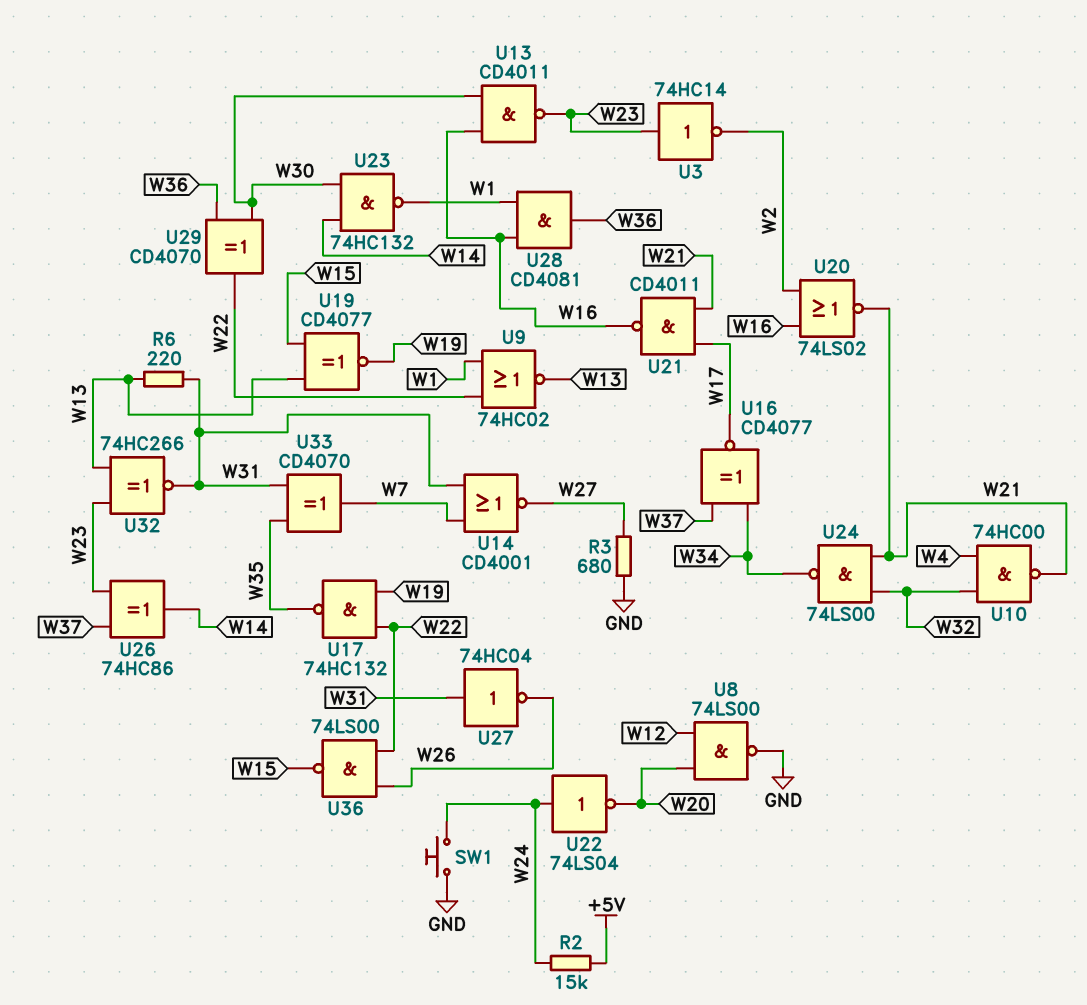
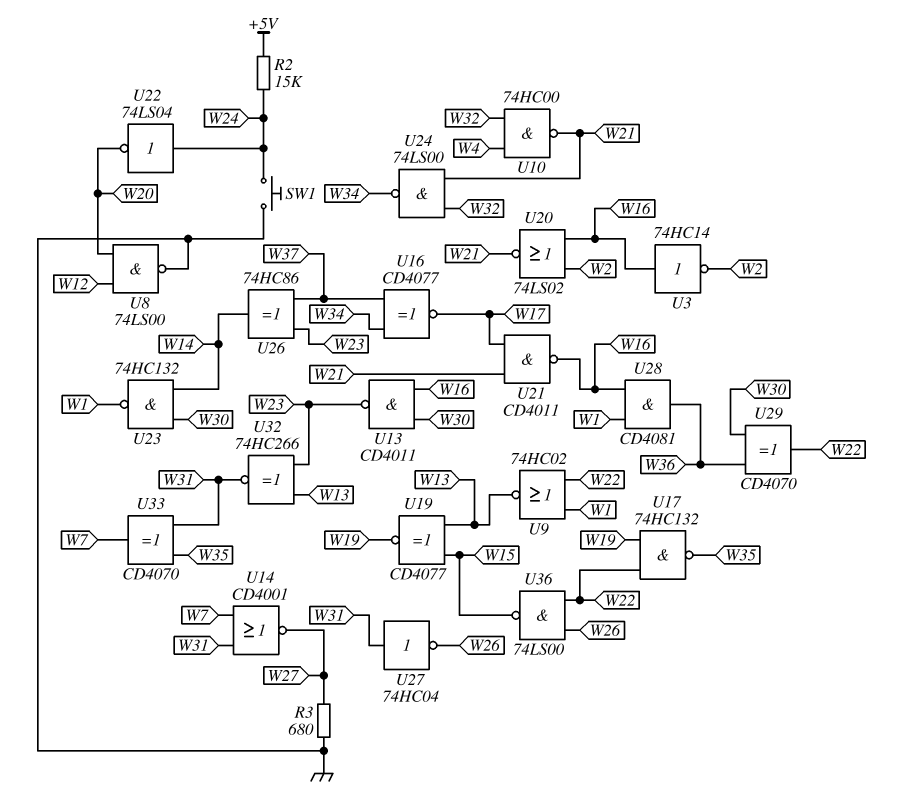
R6: 220 (W13, W31) -> none
U3: NOT 74HC14 (in W23, out W2) -> NOT 74HC14 (in W16, out W2)

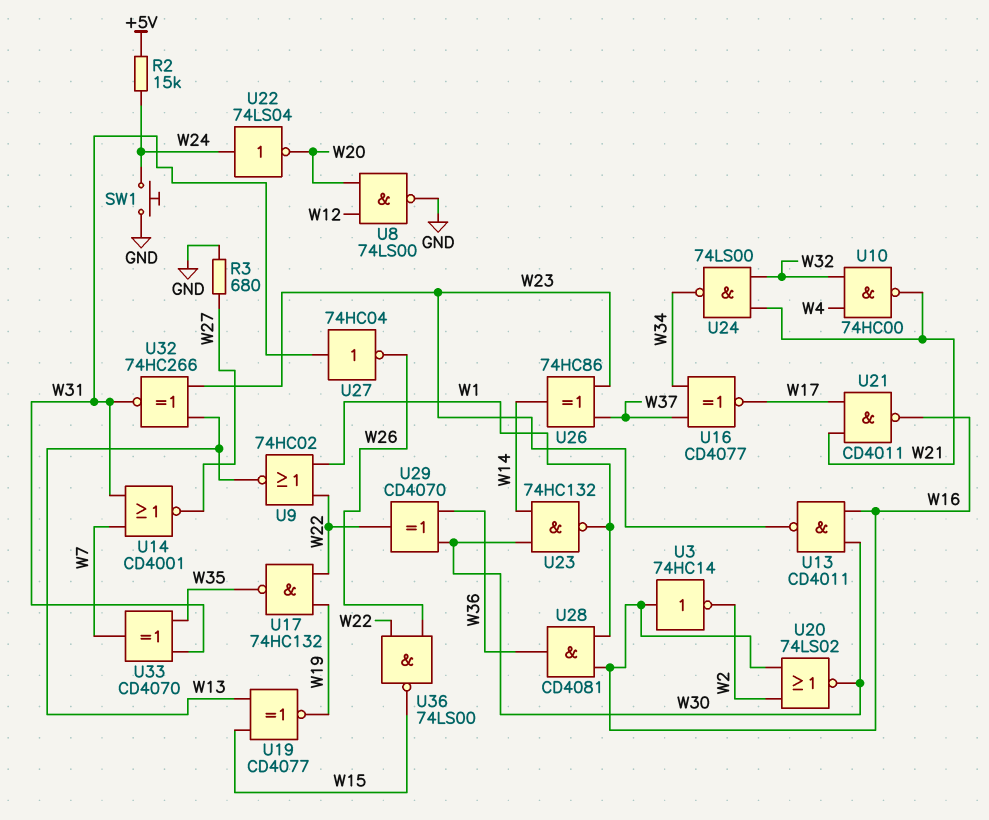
U20: NOR 74LS02 (in W2, in W16, out W21) -> NOR 74LS02 (in W2, in W16, out W30)

